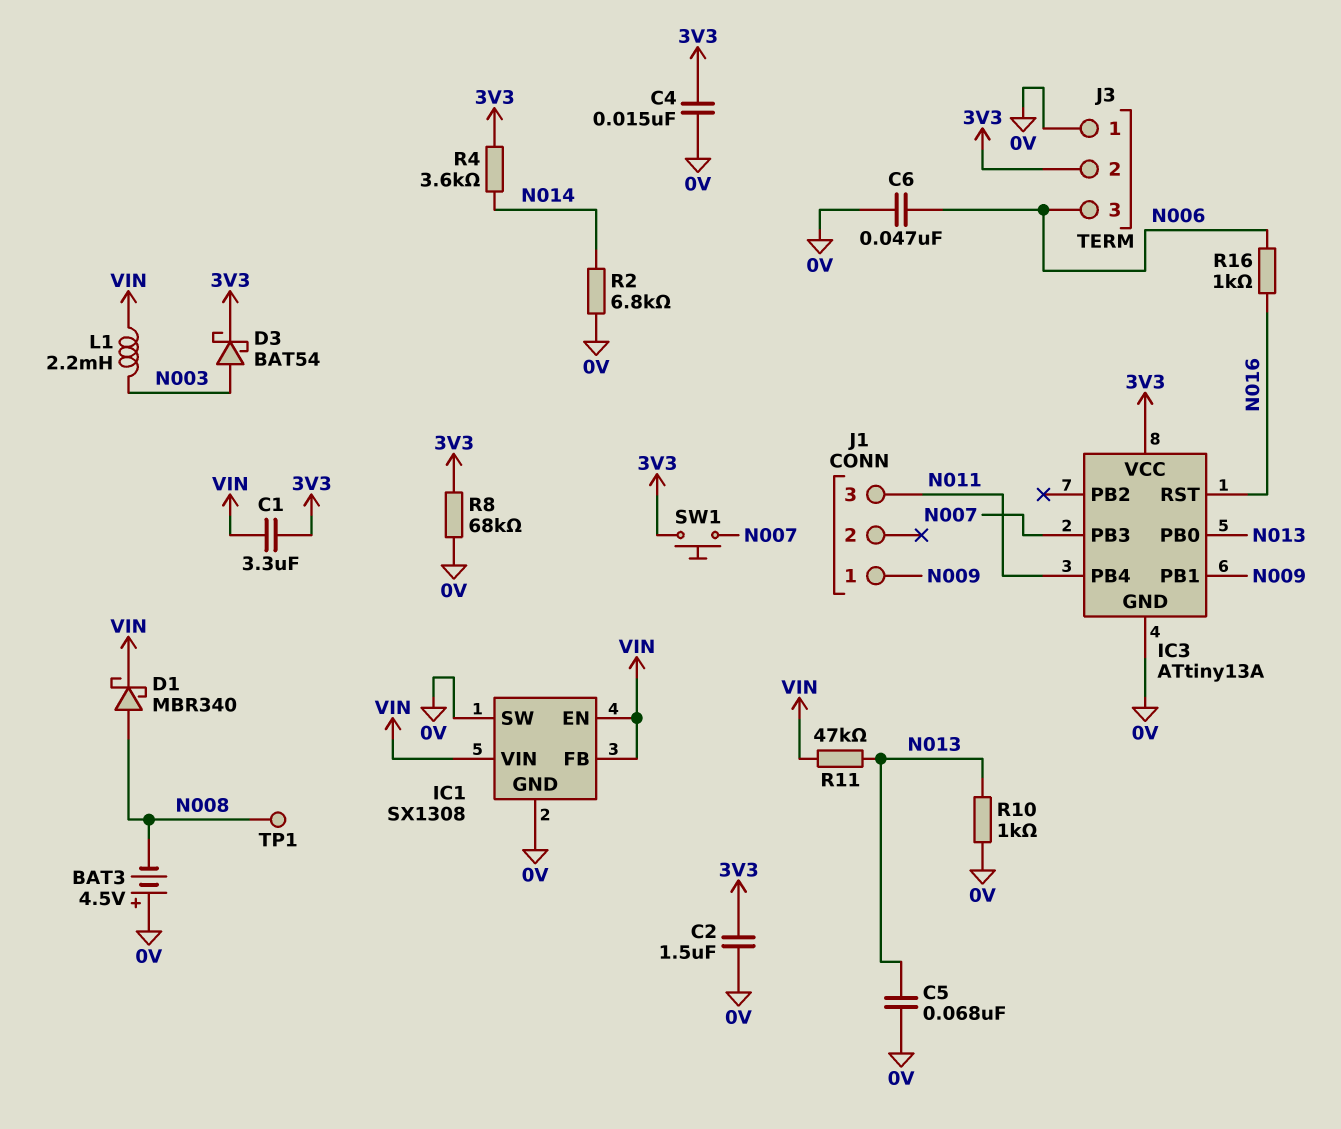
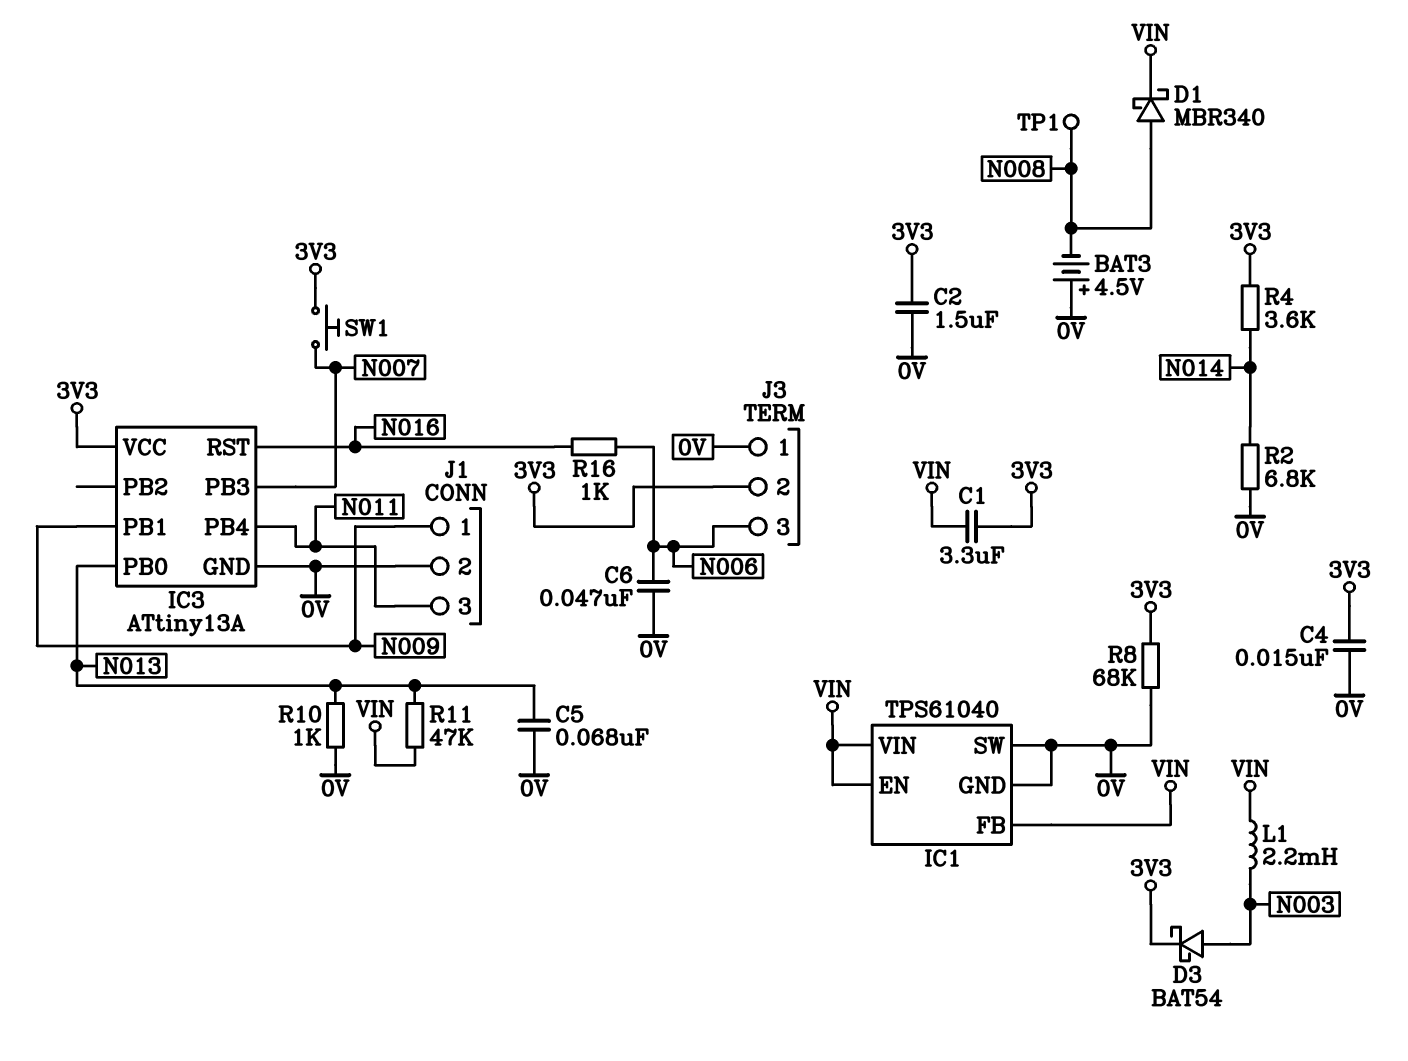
IC1: SX1308 -> TPS61040
J1 pin 2: none -> 0V

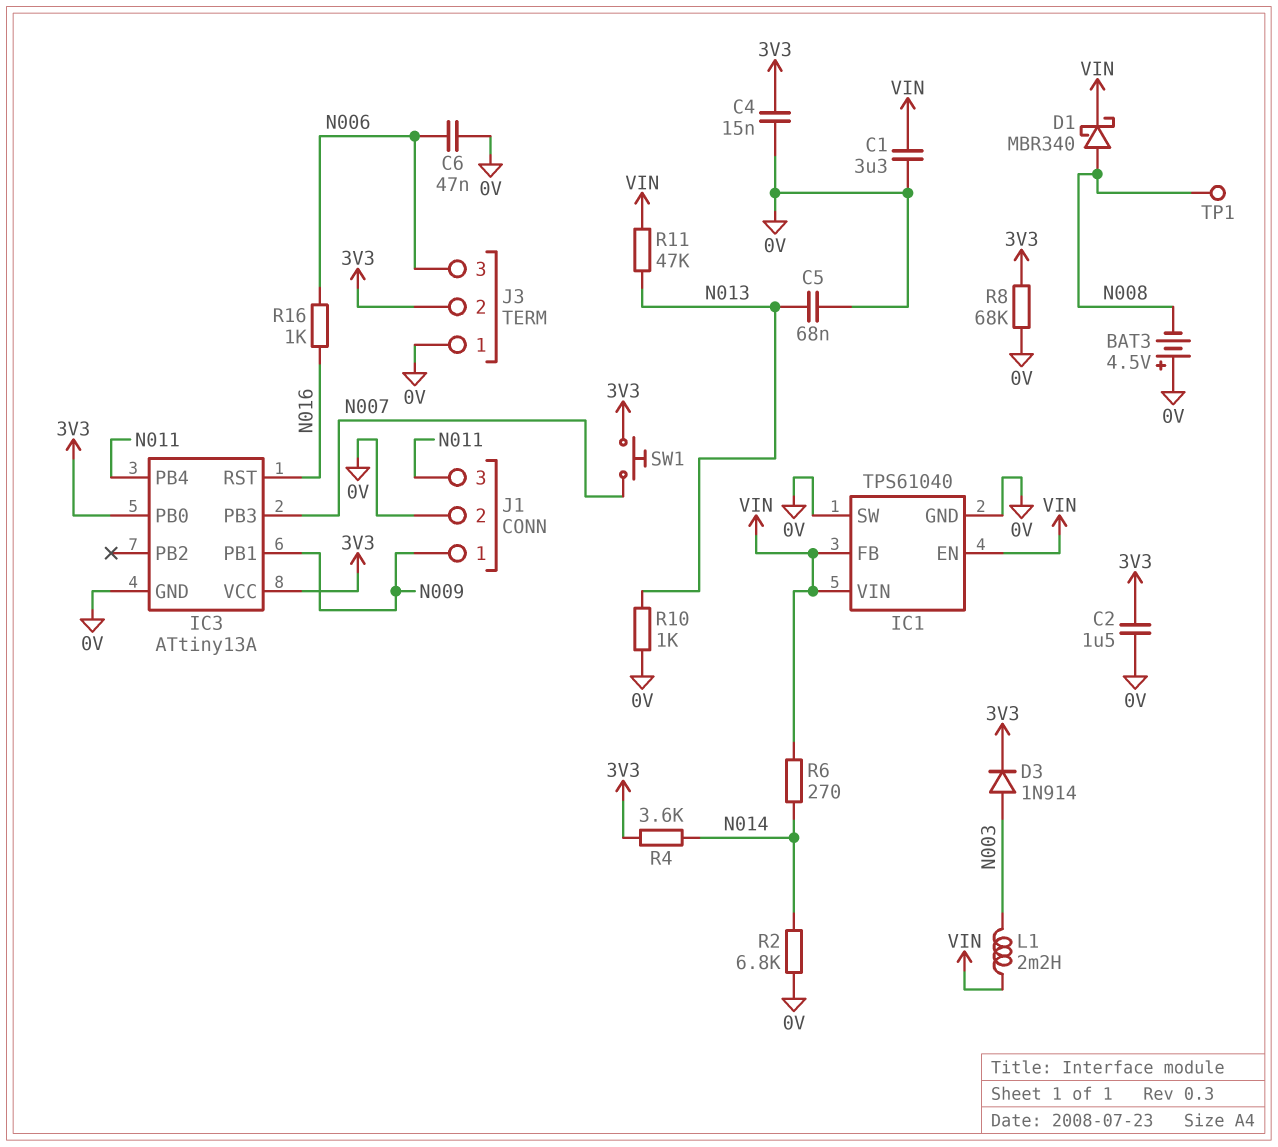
C1: 3.3uF (3V3, VIN) -> 3.3uF (0V, VIN)
D3: schottky BAT54 (A N003, K 3V3) -> diode 1N914 (A N003, K 3V3)
IC3 pin PB0: N013 -> 3V3
R6: none -> 270 (N014, VIN)

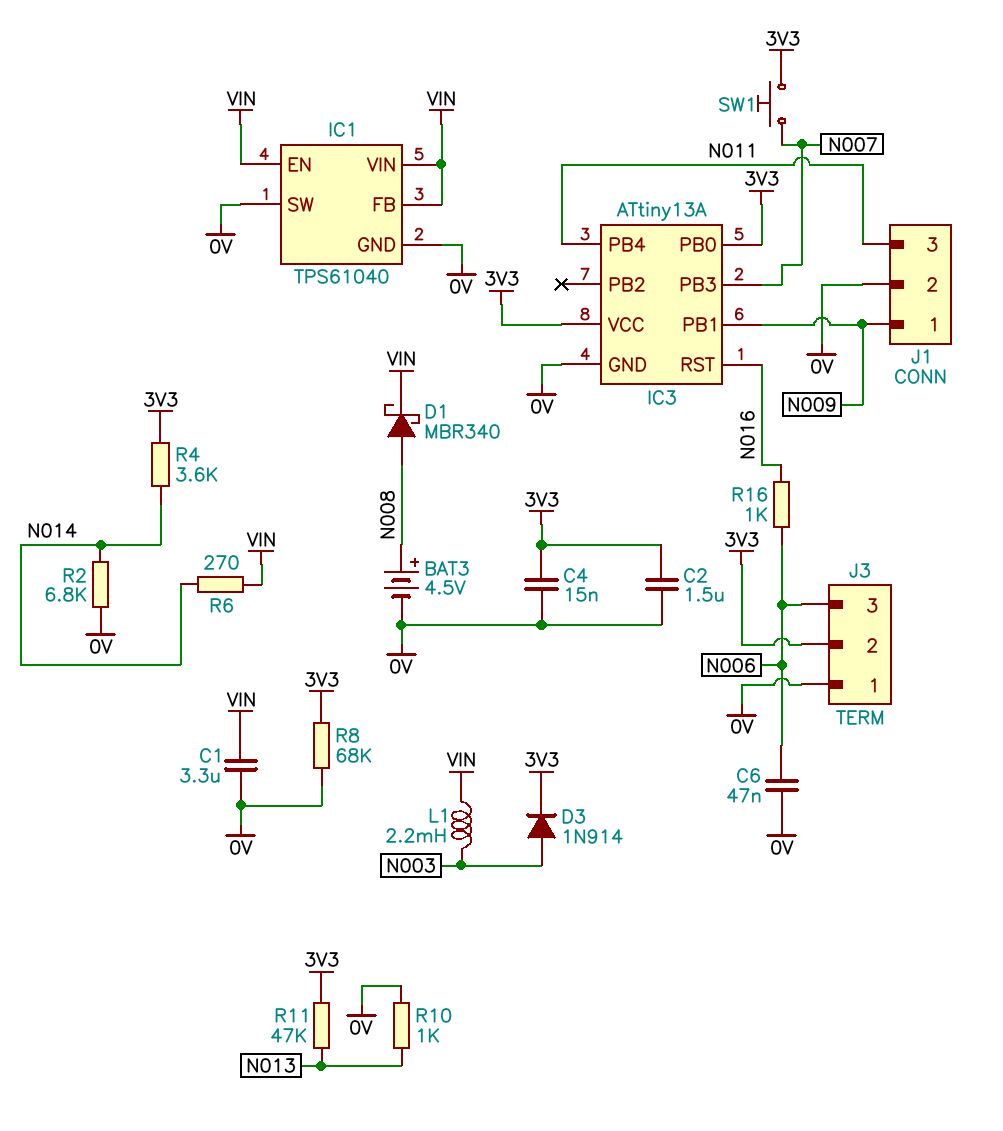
BAT3: 4.5V (plus 0V, minus N008) -> 4.5V (plus N008, minus 0V)
C5: 68nF (0V, N013) -> none
R11: 47k (N013, VIN) -> 47k (3V3, N013)
TP1: test point (N008) -> none

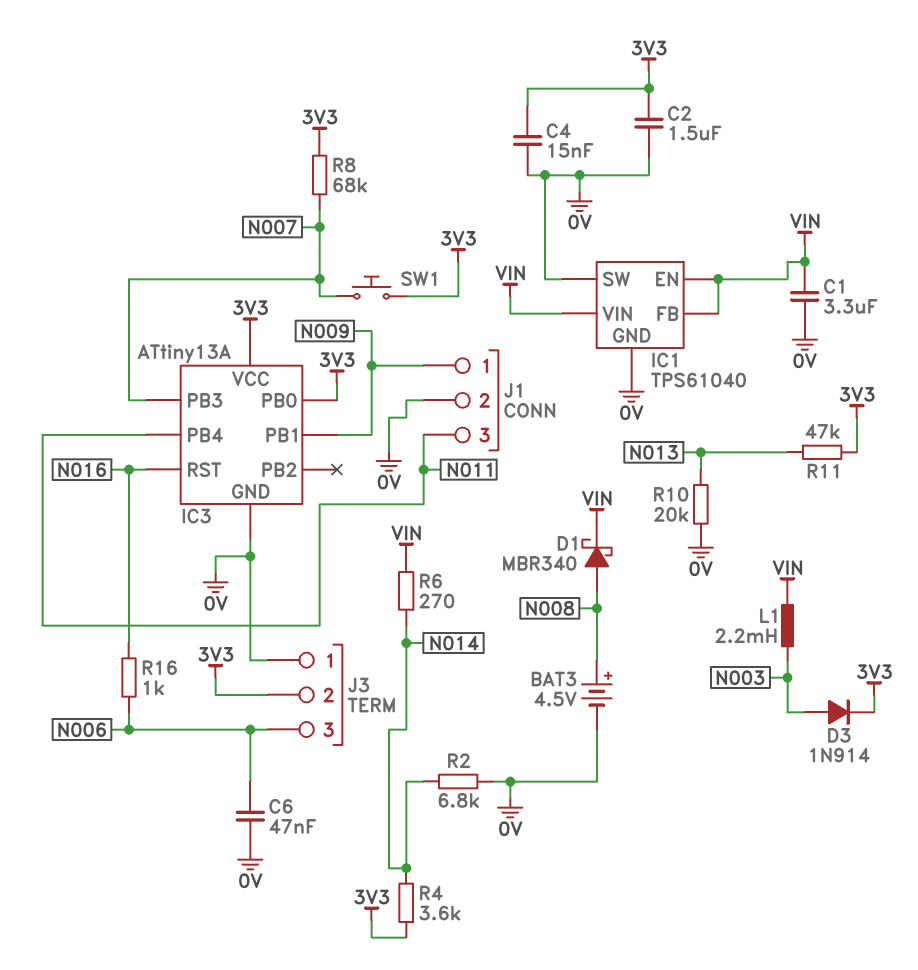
R8: 68k (0V, 3V3) -> 68k (3V3, N007)
R10: 1k (0V, N013) -> 20k (0V, N013)

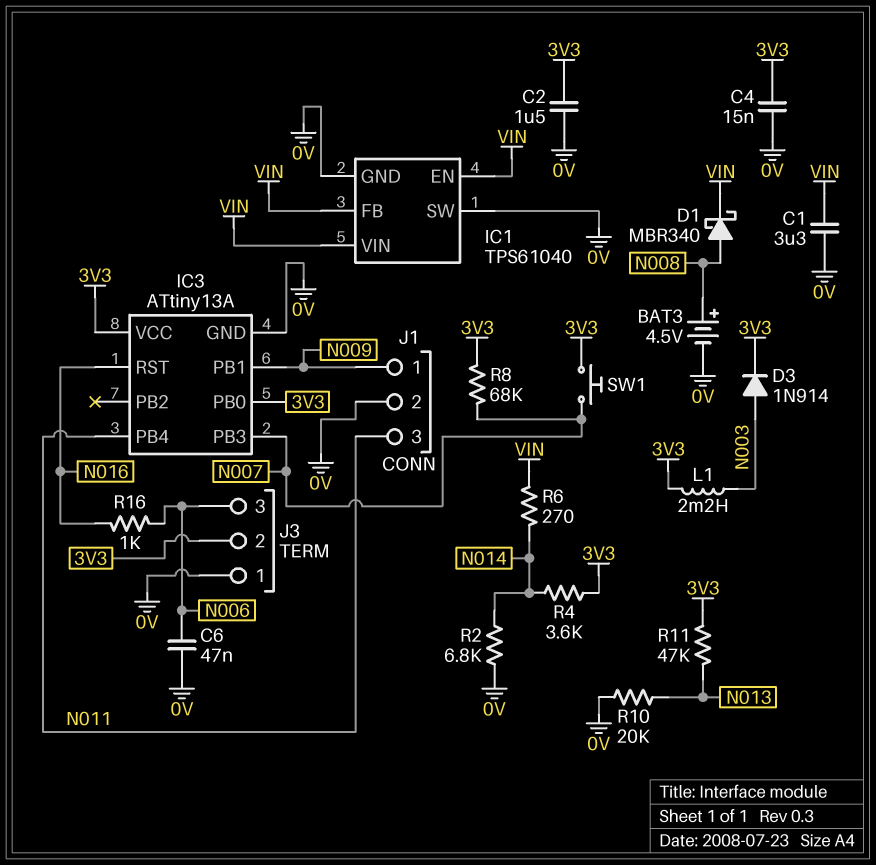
L1: 2.2mH (N003, VIN) -> 2.2mH (3V3, N003)

